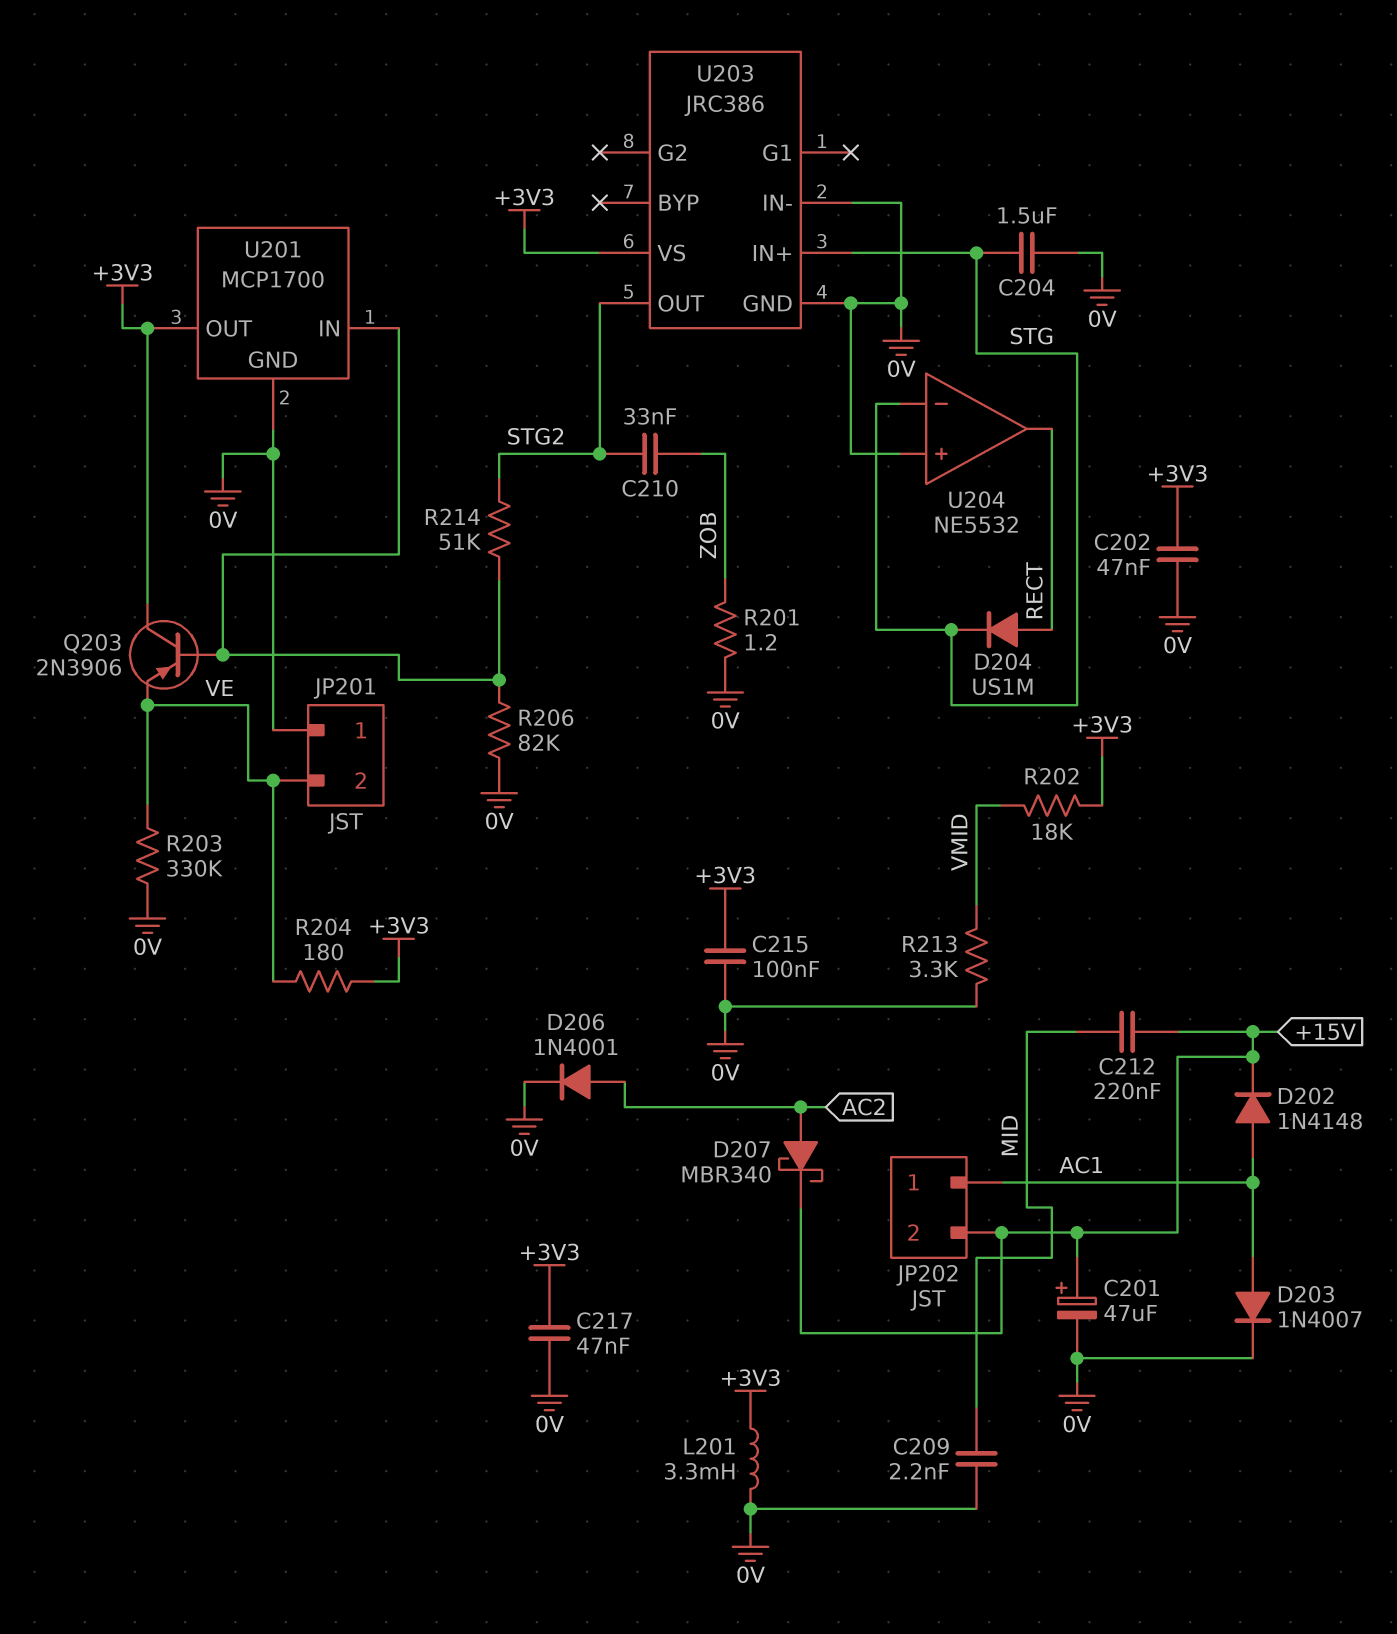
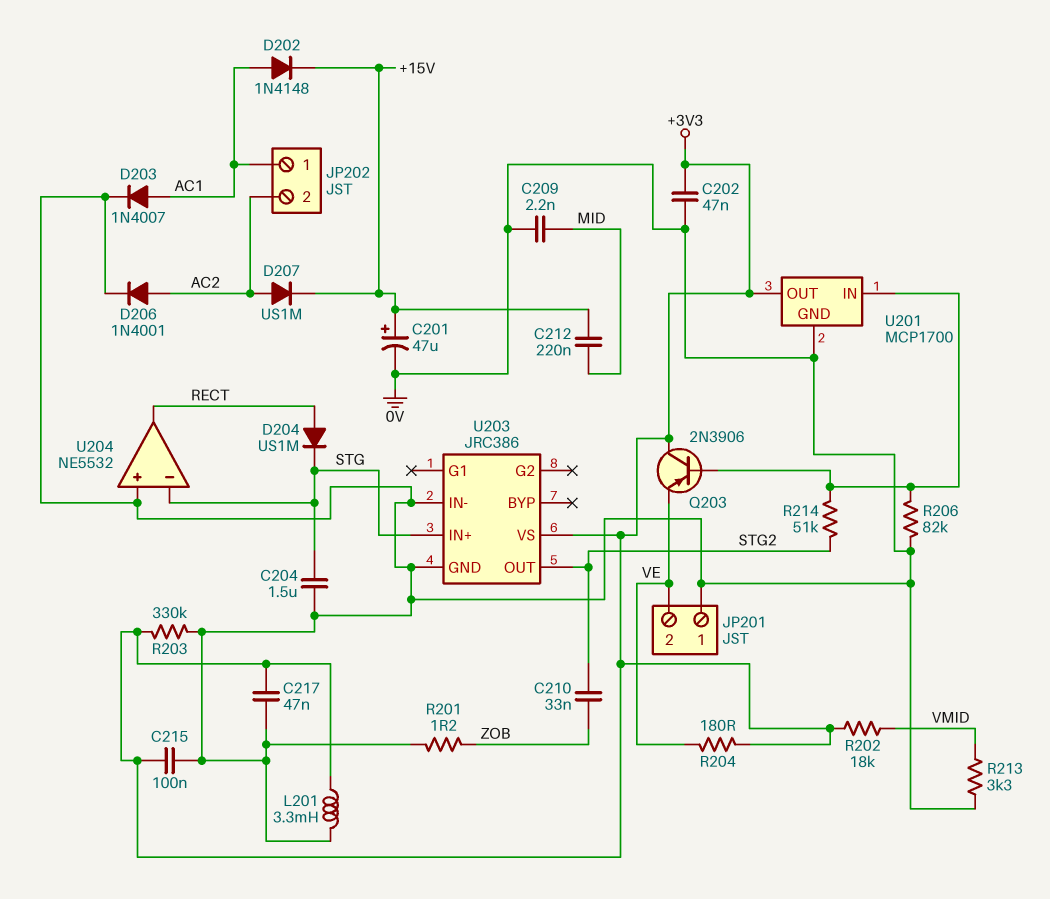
D207: schottky MBR340 (A AC2, K +15V) -> diode US1M (A AC2, K +15V)
JP202 pin 2: +15V -> AC2
R203: 330k (0V, VE) -> 330k (+3V3, 0V)

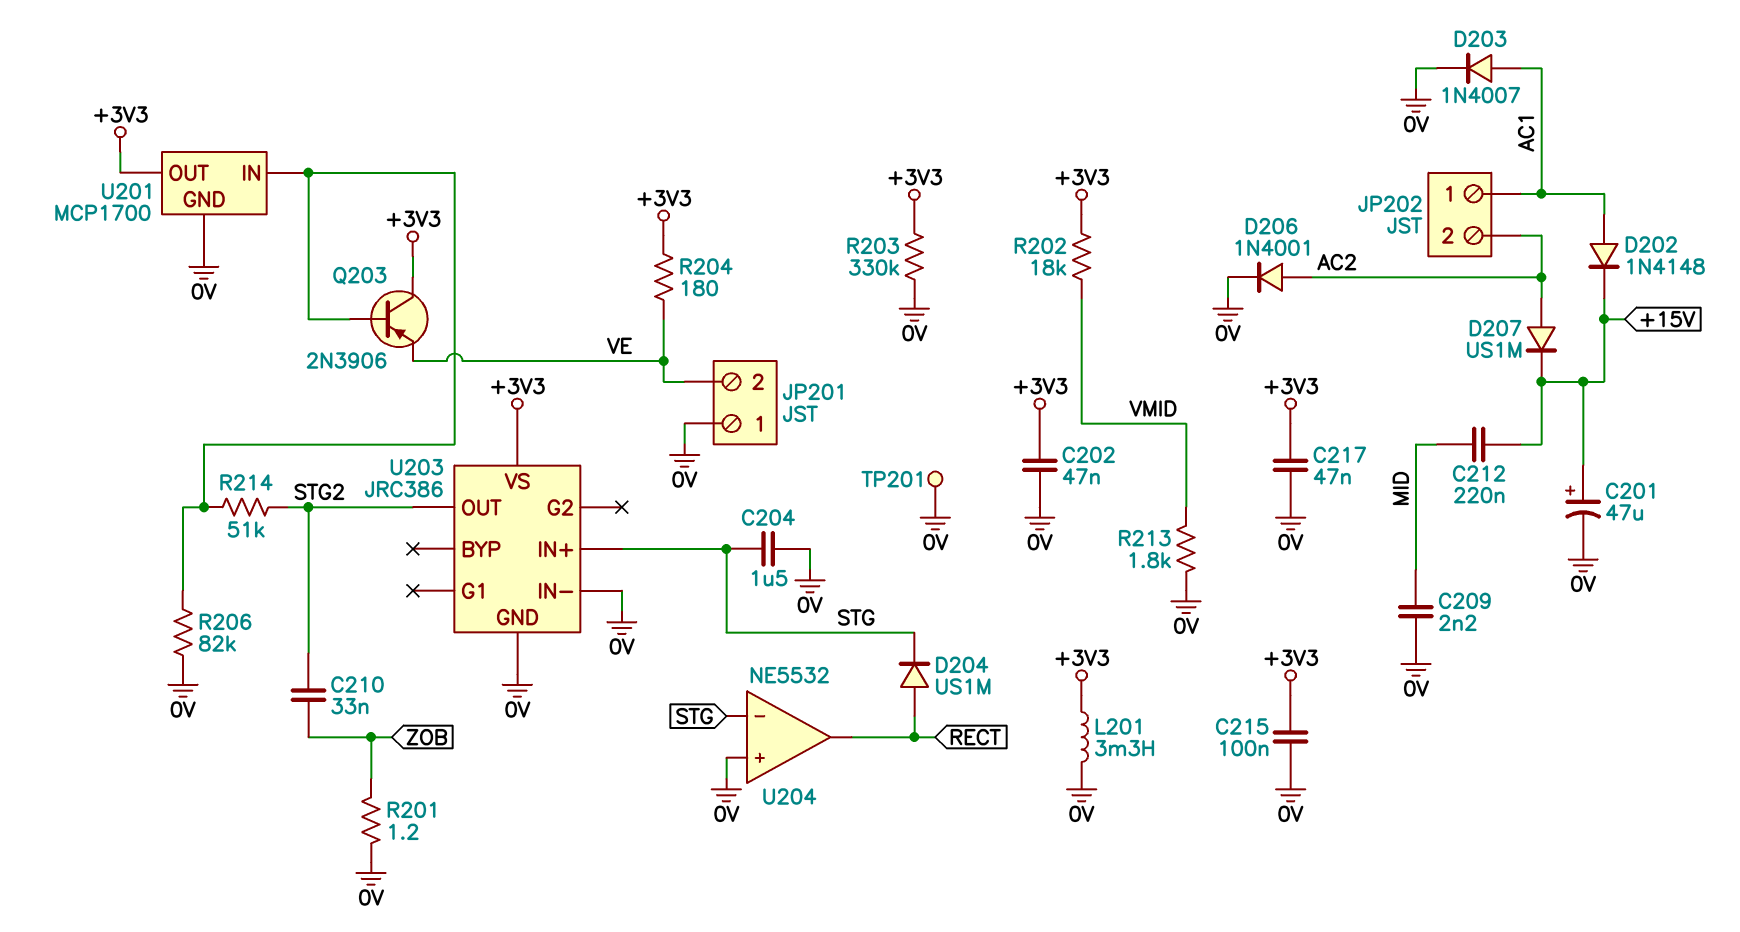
R213: 3.3k (0V, VMID) -> 1.8k (0V, VMID)
TP201: none -> test point (0V)

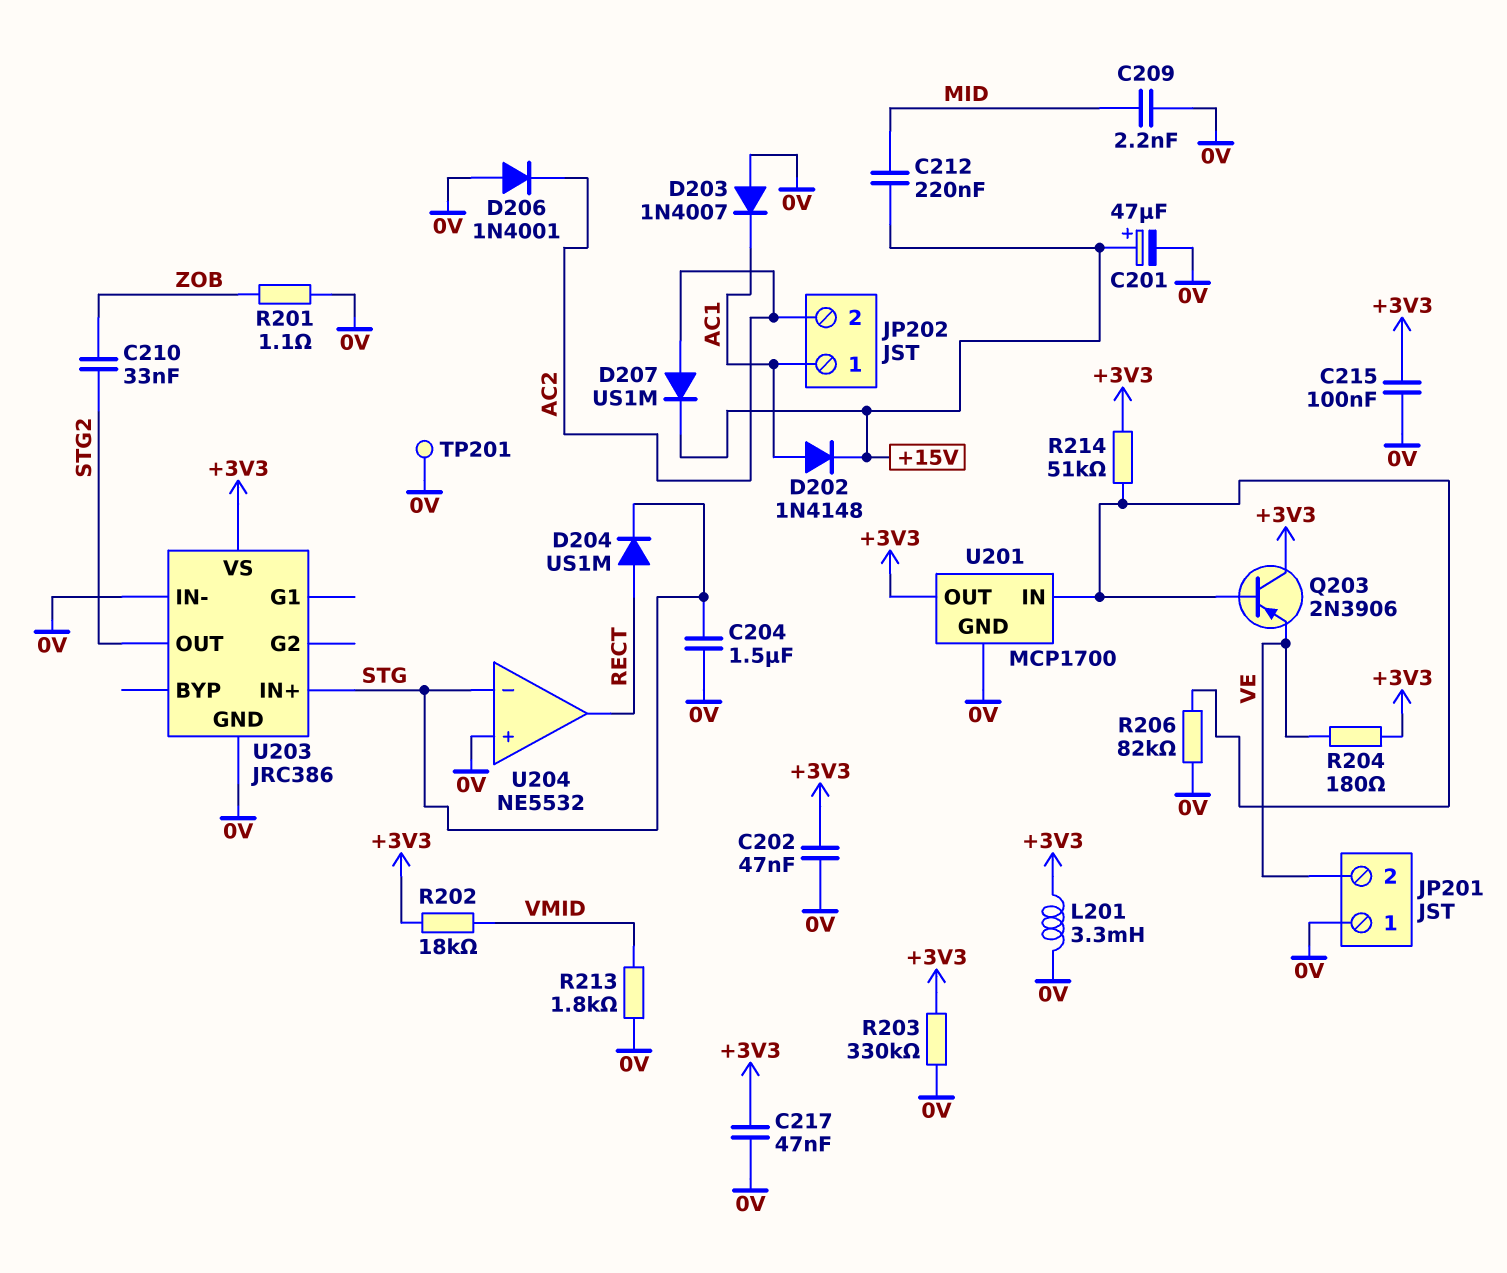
D203: diode 1N4007 (A AC1, K 0V) -> diode 1N4007 (A 0V, K AC1)
D206: diode 1N4001 (A AC2, K 0V) -> diode 1N4001 (A 0V, K AC2)
R201: 1.2 (0V, ZOB) -> 1.1 (0V, ZOB)
R214: 51k (STG2, U201/IN) -> 51k (+3V3, U201/IN)

